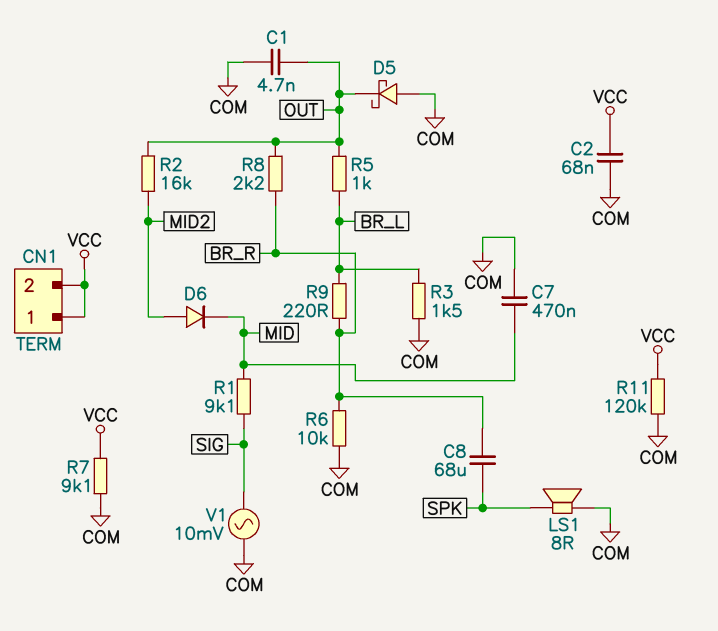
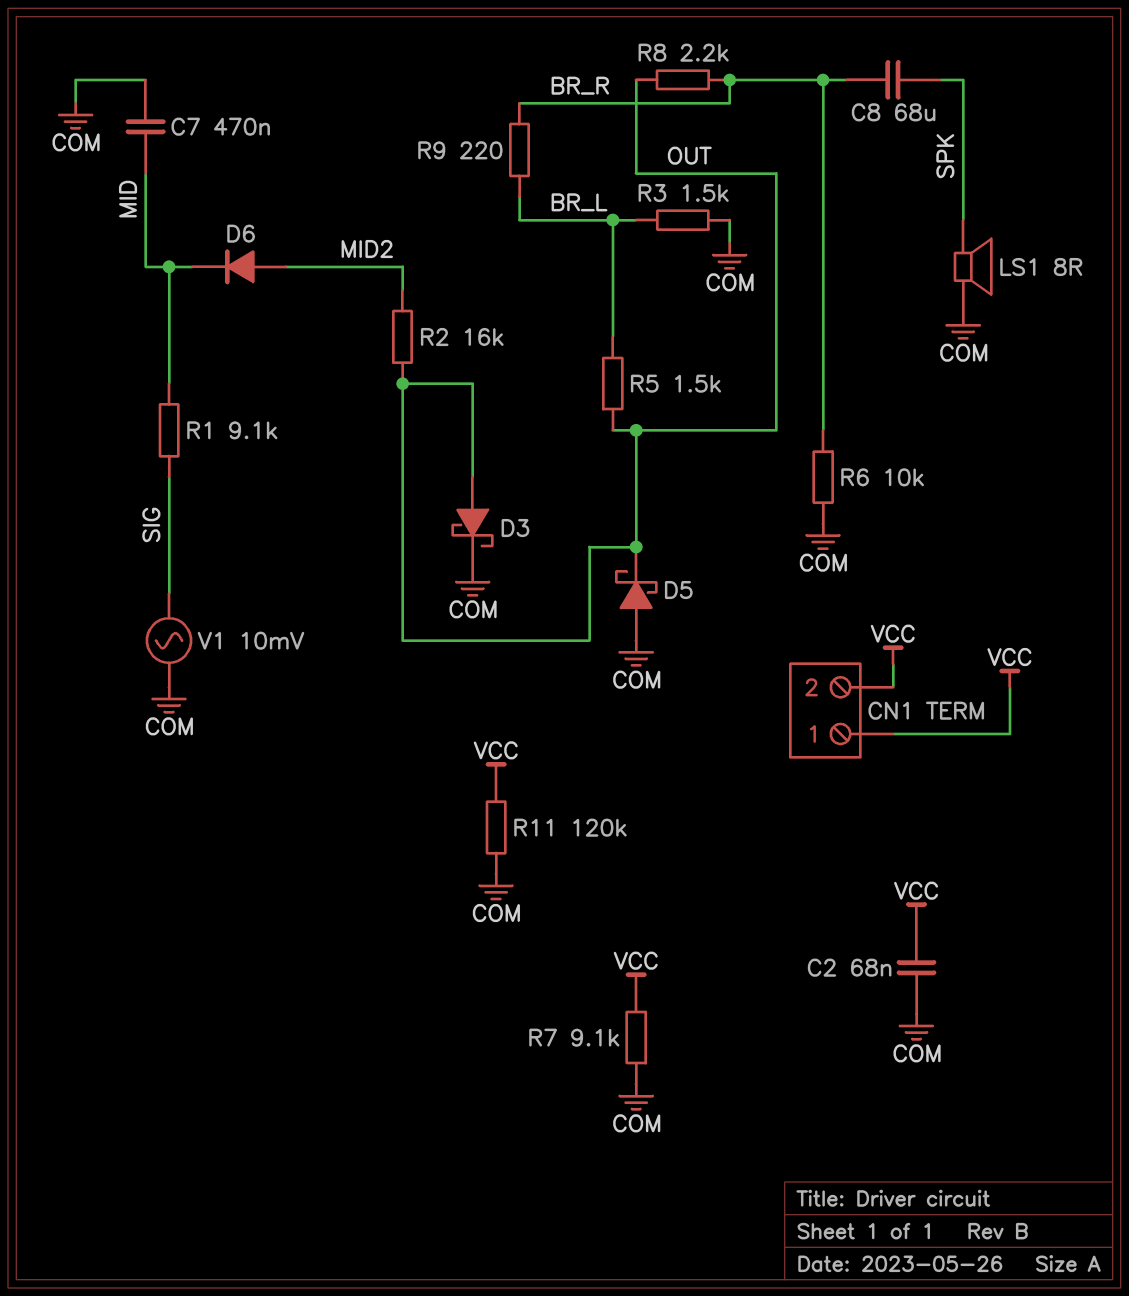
C1: 4.7nF (COM, OUT) -> none
D3: none -> schottky (A OUT, K COM)
R5: 1k (BR_L, OUT) -> 1.5k (BR_L, OUT)

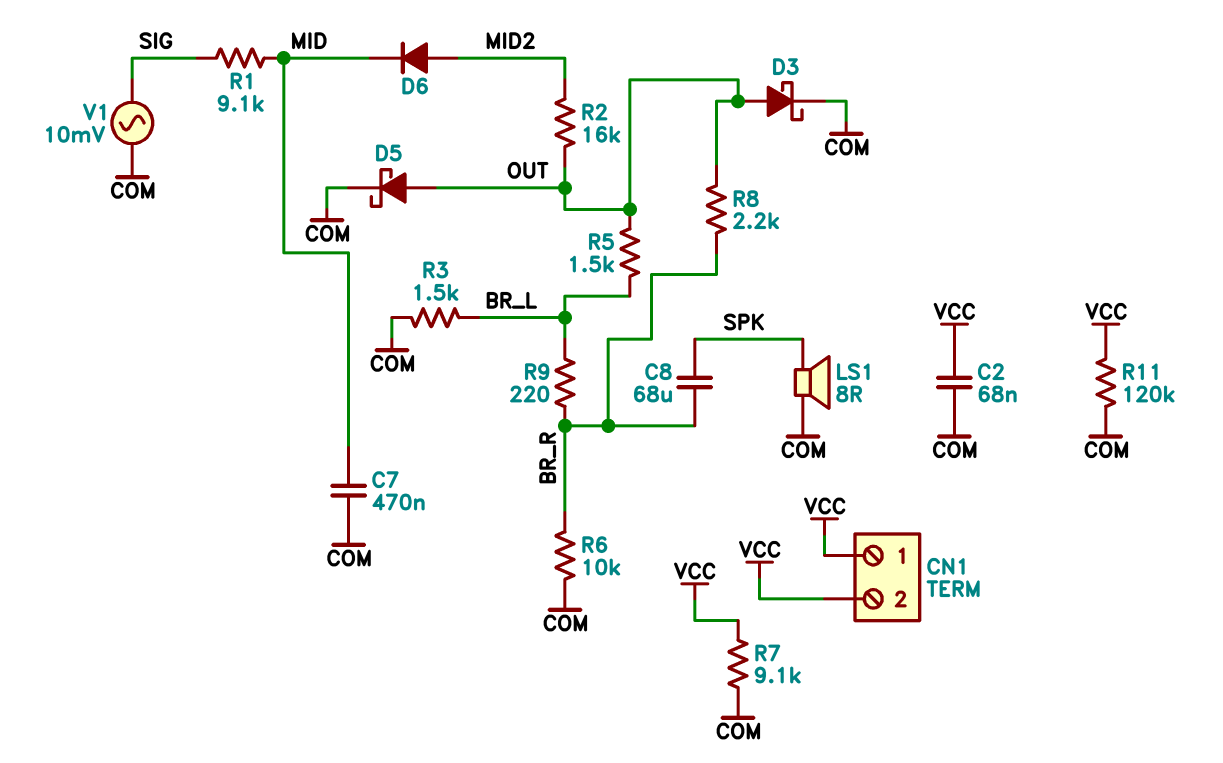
D5: schottky (A COM, K OUT) -> schottky (A OUT, K COM)

